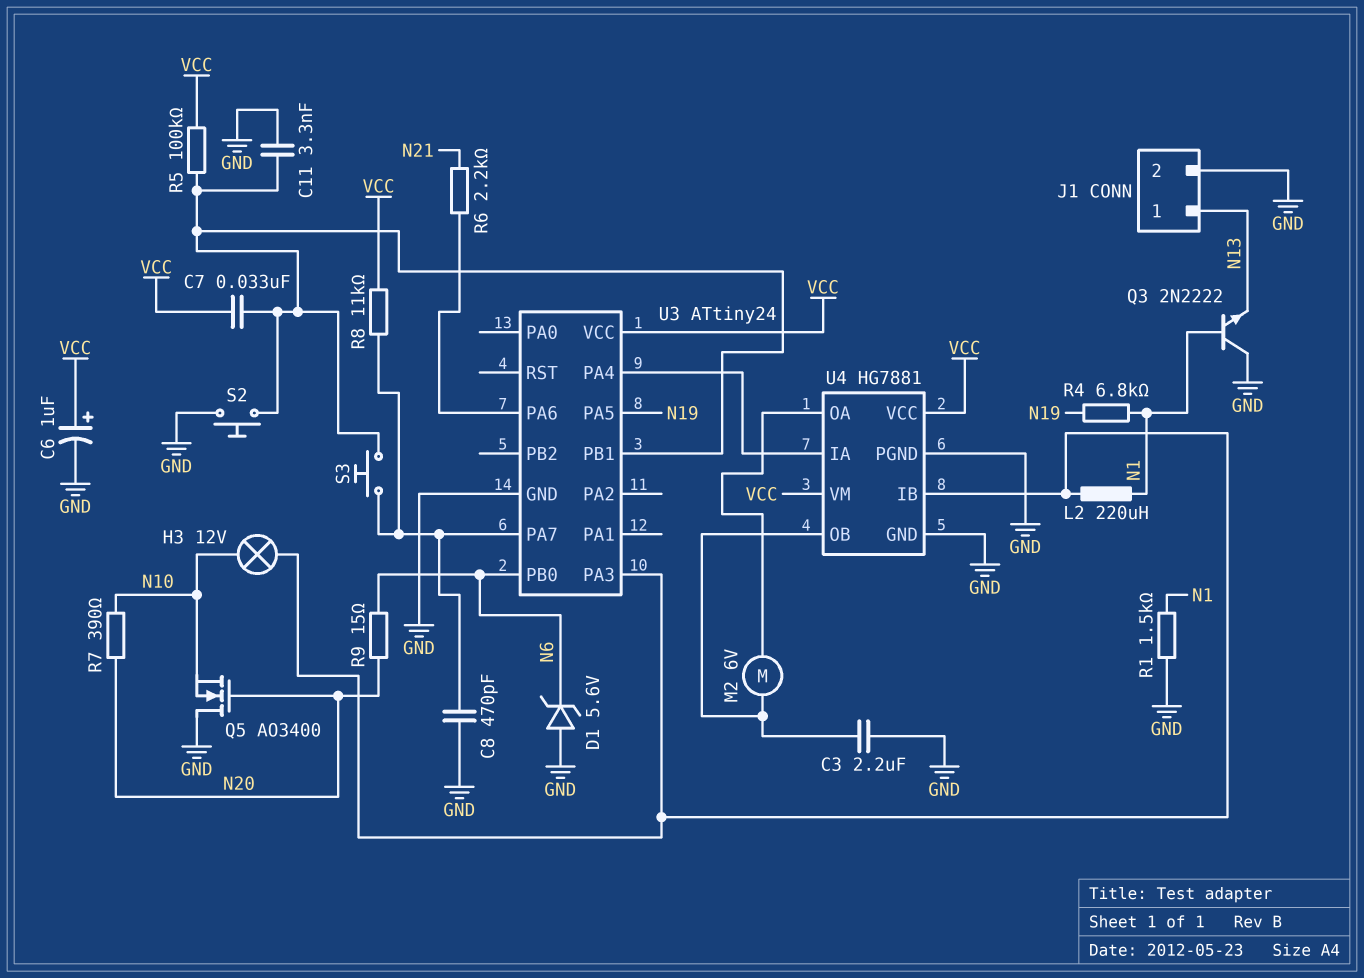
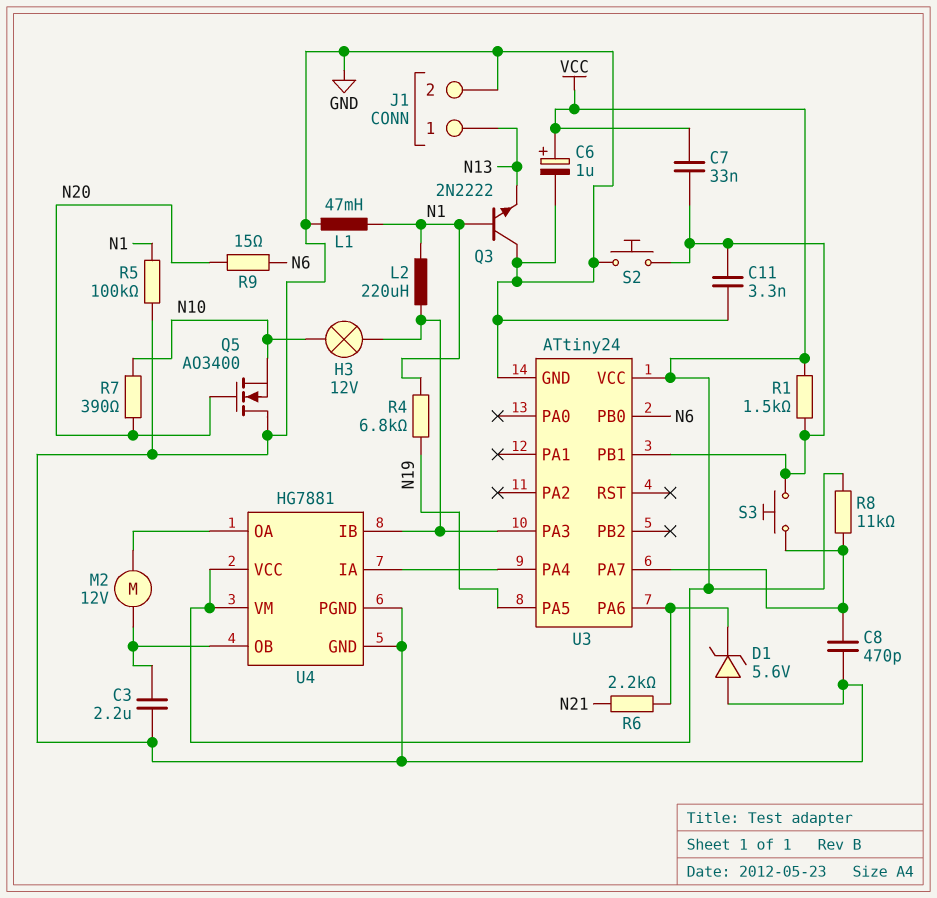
D1: zener 5.6V (A GND, K N6) -> zener 5.6V (A GND, K U3/PA6)
L1: none -> 47mH (GND, N1)
M2: motor 6V (U4/OA, U4/OB) -> motor 12V (U4/OA, U4/OB)
R1: 1.5k (GND, N1) -> 1.5k (U3/PB1, VCC)
R5: 100k (U3/PB1, VCC) -> 100k (GND, N1)

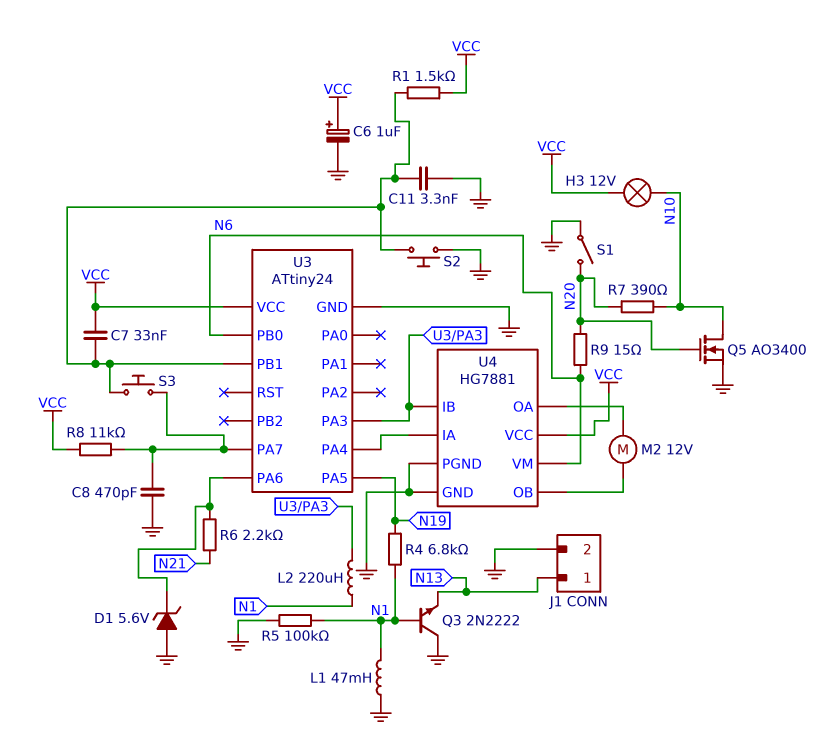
C3: 2.2uF (GND, U4/OB) -> none
H3: lamp 12V (N10, U3/PA3) -> lamp 12V (N10, VCC)
Q5: NMOS AO3400 (G N20, D GND, S N10) -> NMOS AO3400 (G N20, D N10, S GND)
S1: none -> switch (GND, N20)
U4 pin VM: VCC -> N6

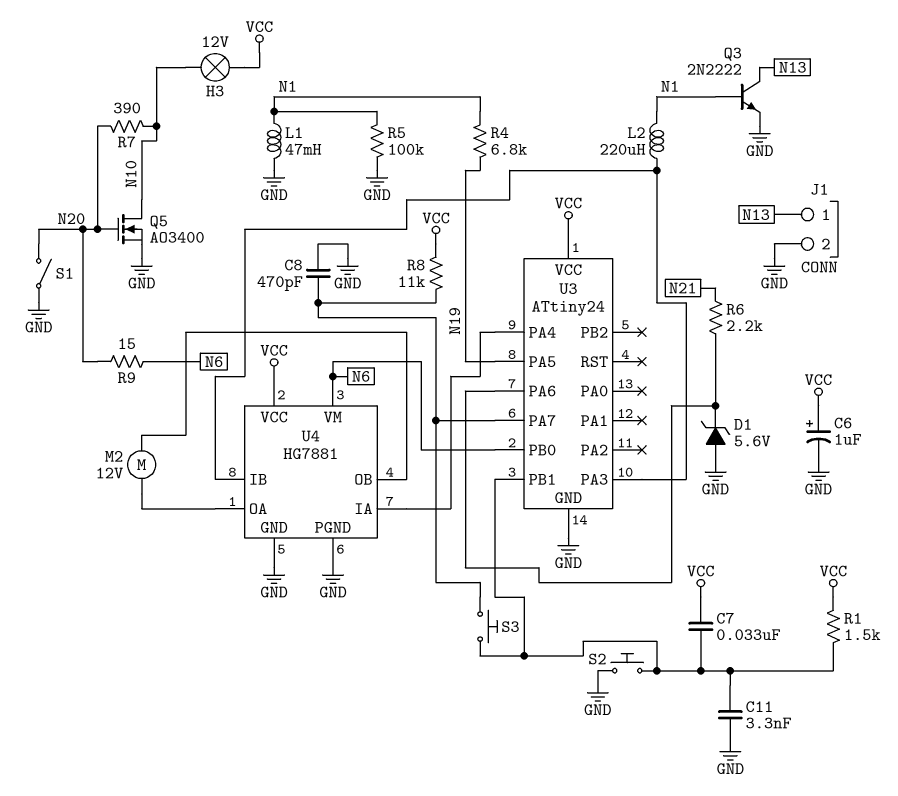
Q3: NPN 2N2222 (B N1, C GND, E N13) -> NPN 2N2222 (B N1, C N13, E GND)

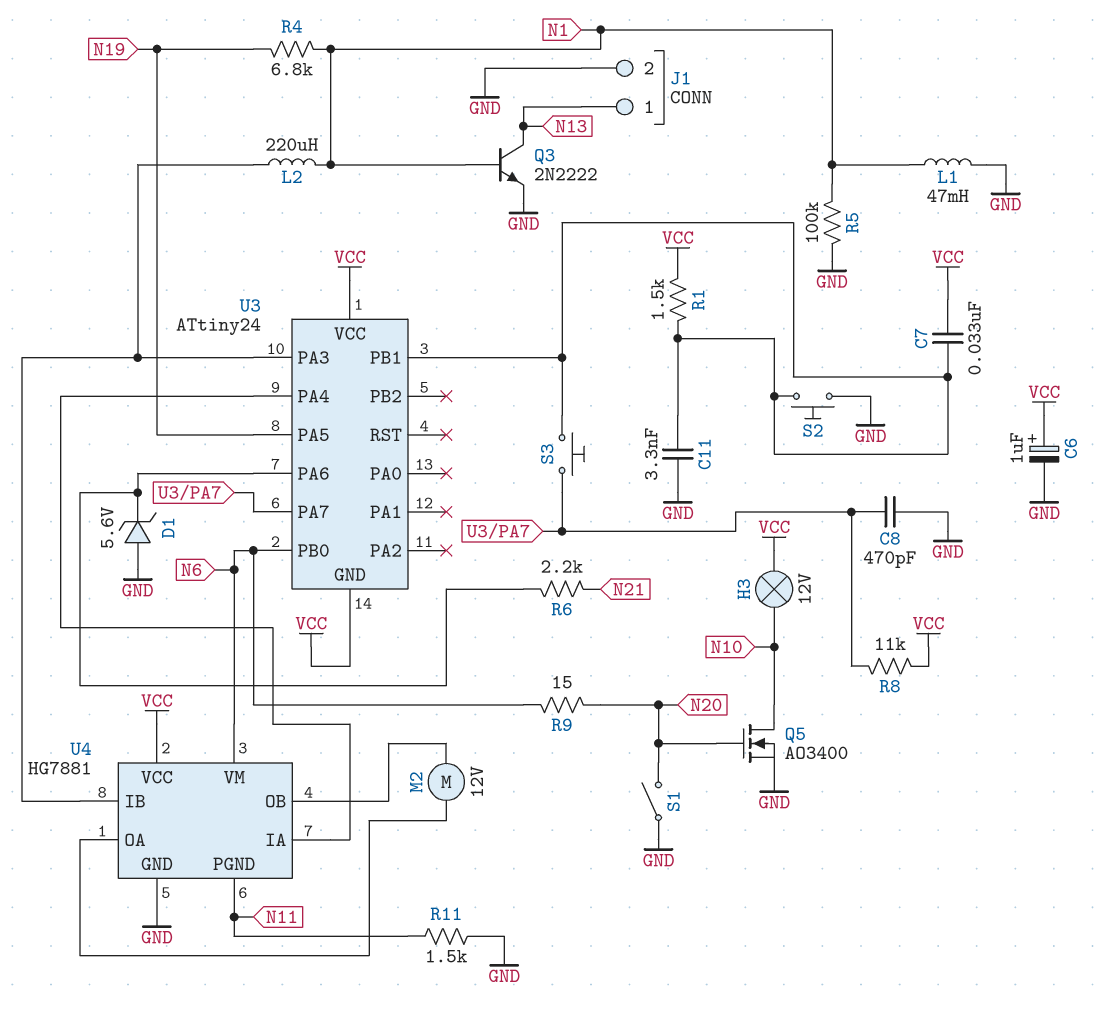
R7: 390 (N10, N20) -> none
R11: none -> 1.5k (GND, N11)
U3 pin GND: GND -> VCC
U4 pin PGND: GND -> N11

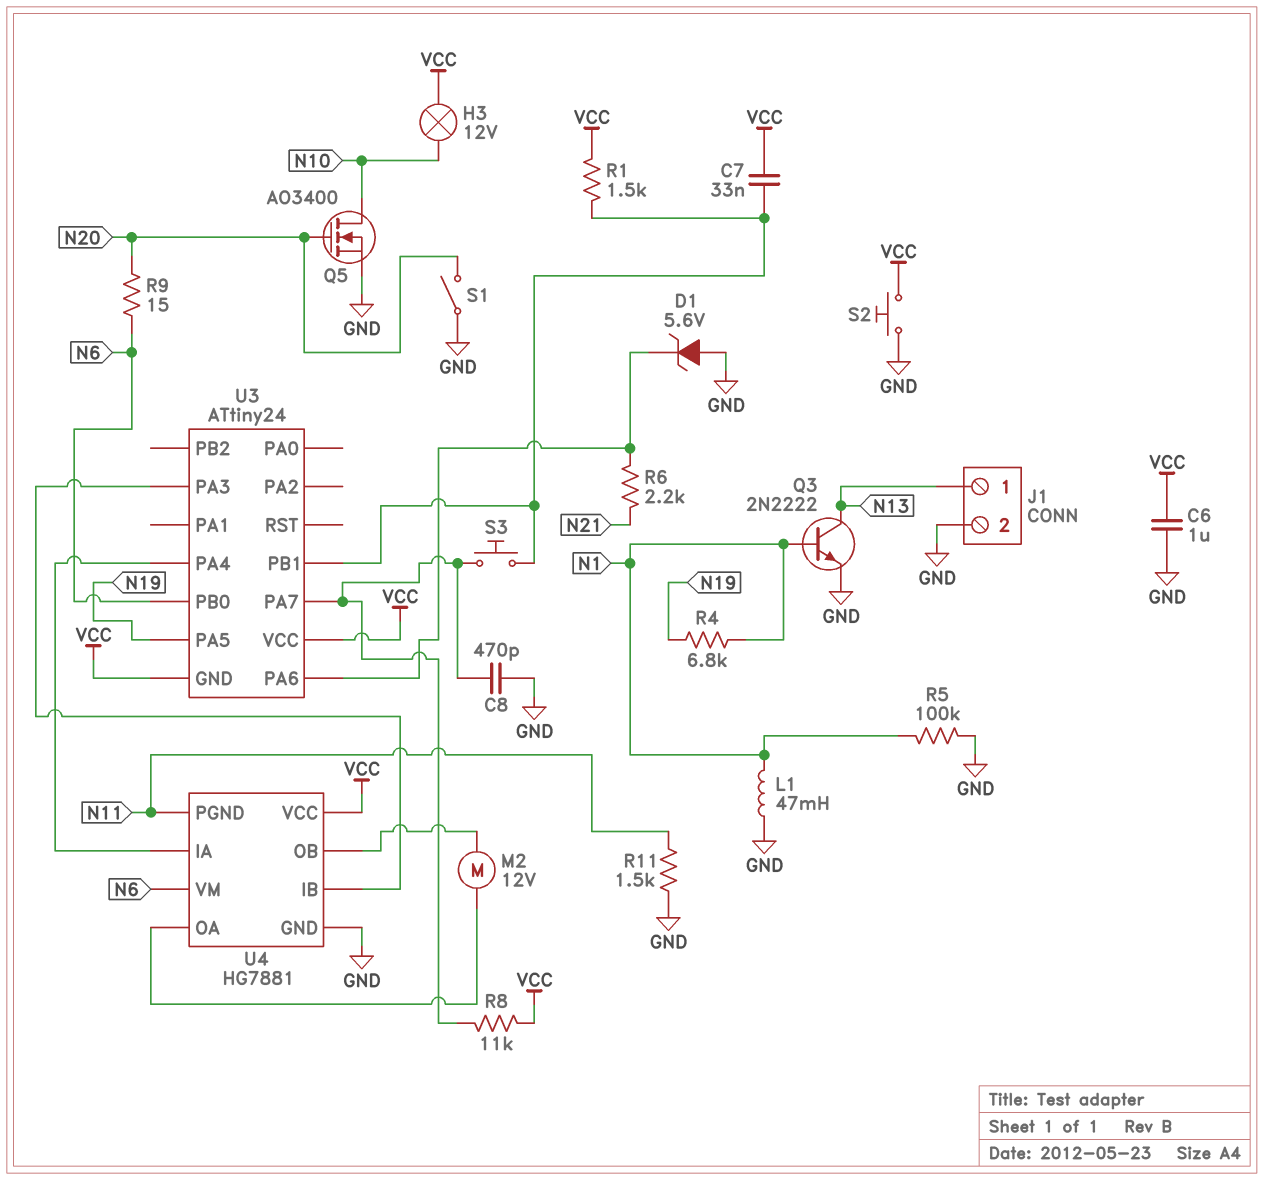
C6: 1uF (plus VCC, minus GND) -> 1uF (GND, VCC)
C11: 3.3nF (GND, U3/PB1) -> none
L2: 220uH (N1, U3/PA3) -> none
S2: button (GND, U3/PB1) -> button (GND, VCC)

